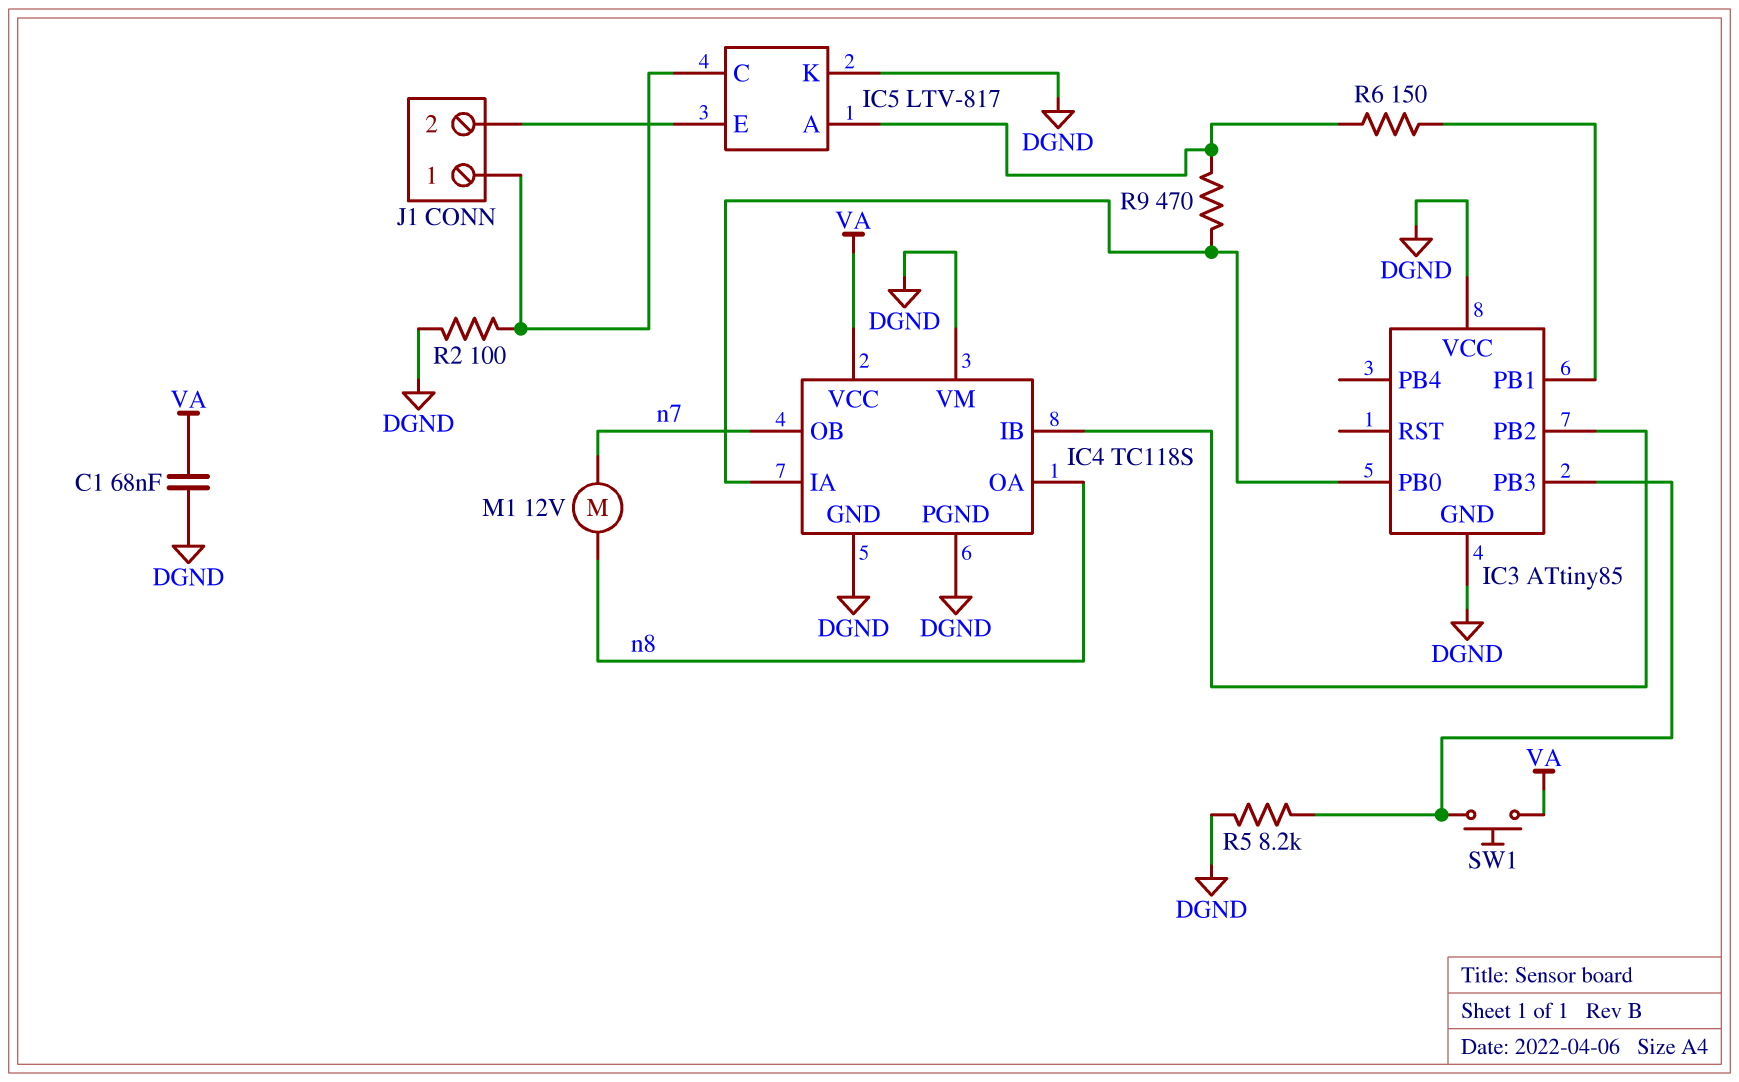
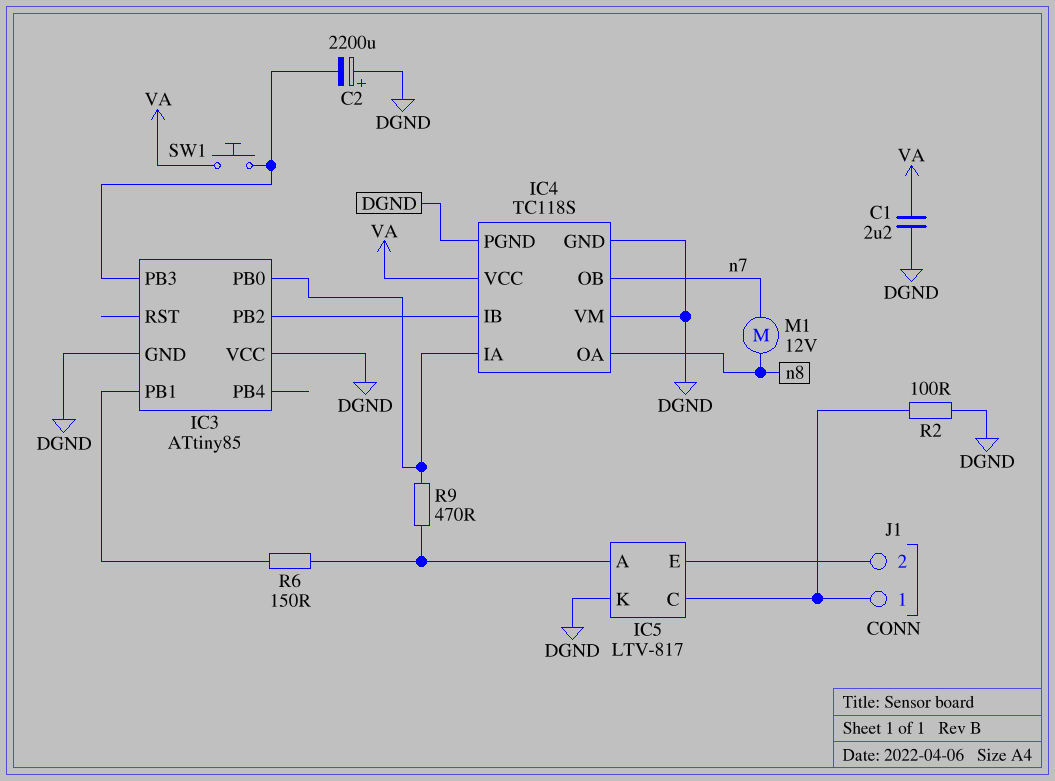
C1: 68nF (DGND, VA) -> 2.2uF (DGND, VA)
C2: none -> 2200uF (plus DGND, minus IC3/PB3)
R5: 8.2k (DGND, IC3/PB3) -> none

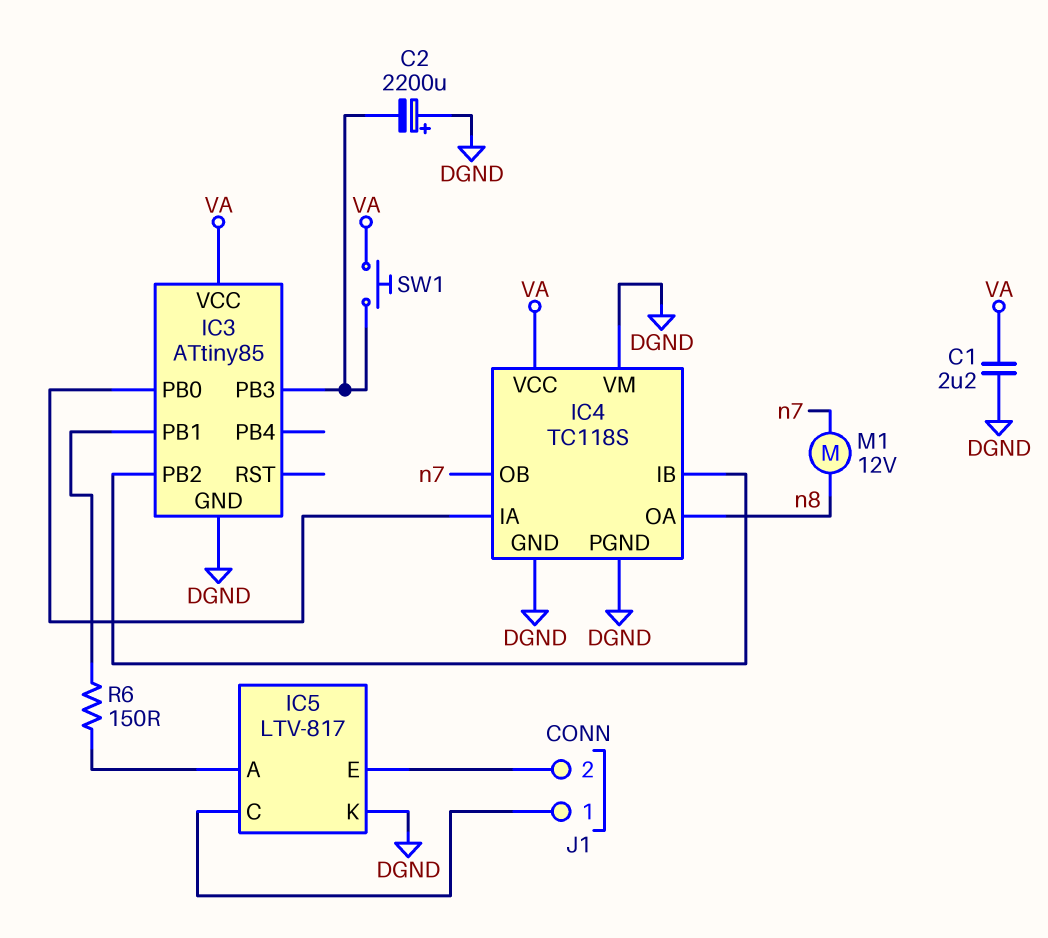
IC3 pin VCC: DGND -> VA
R2: 100 (DGND, IC5/C) -> none
R9: 470 (IC3/PB0, IC5/A) -> none

